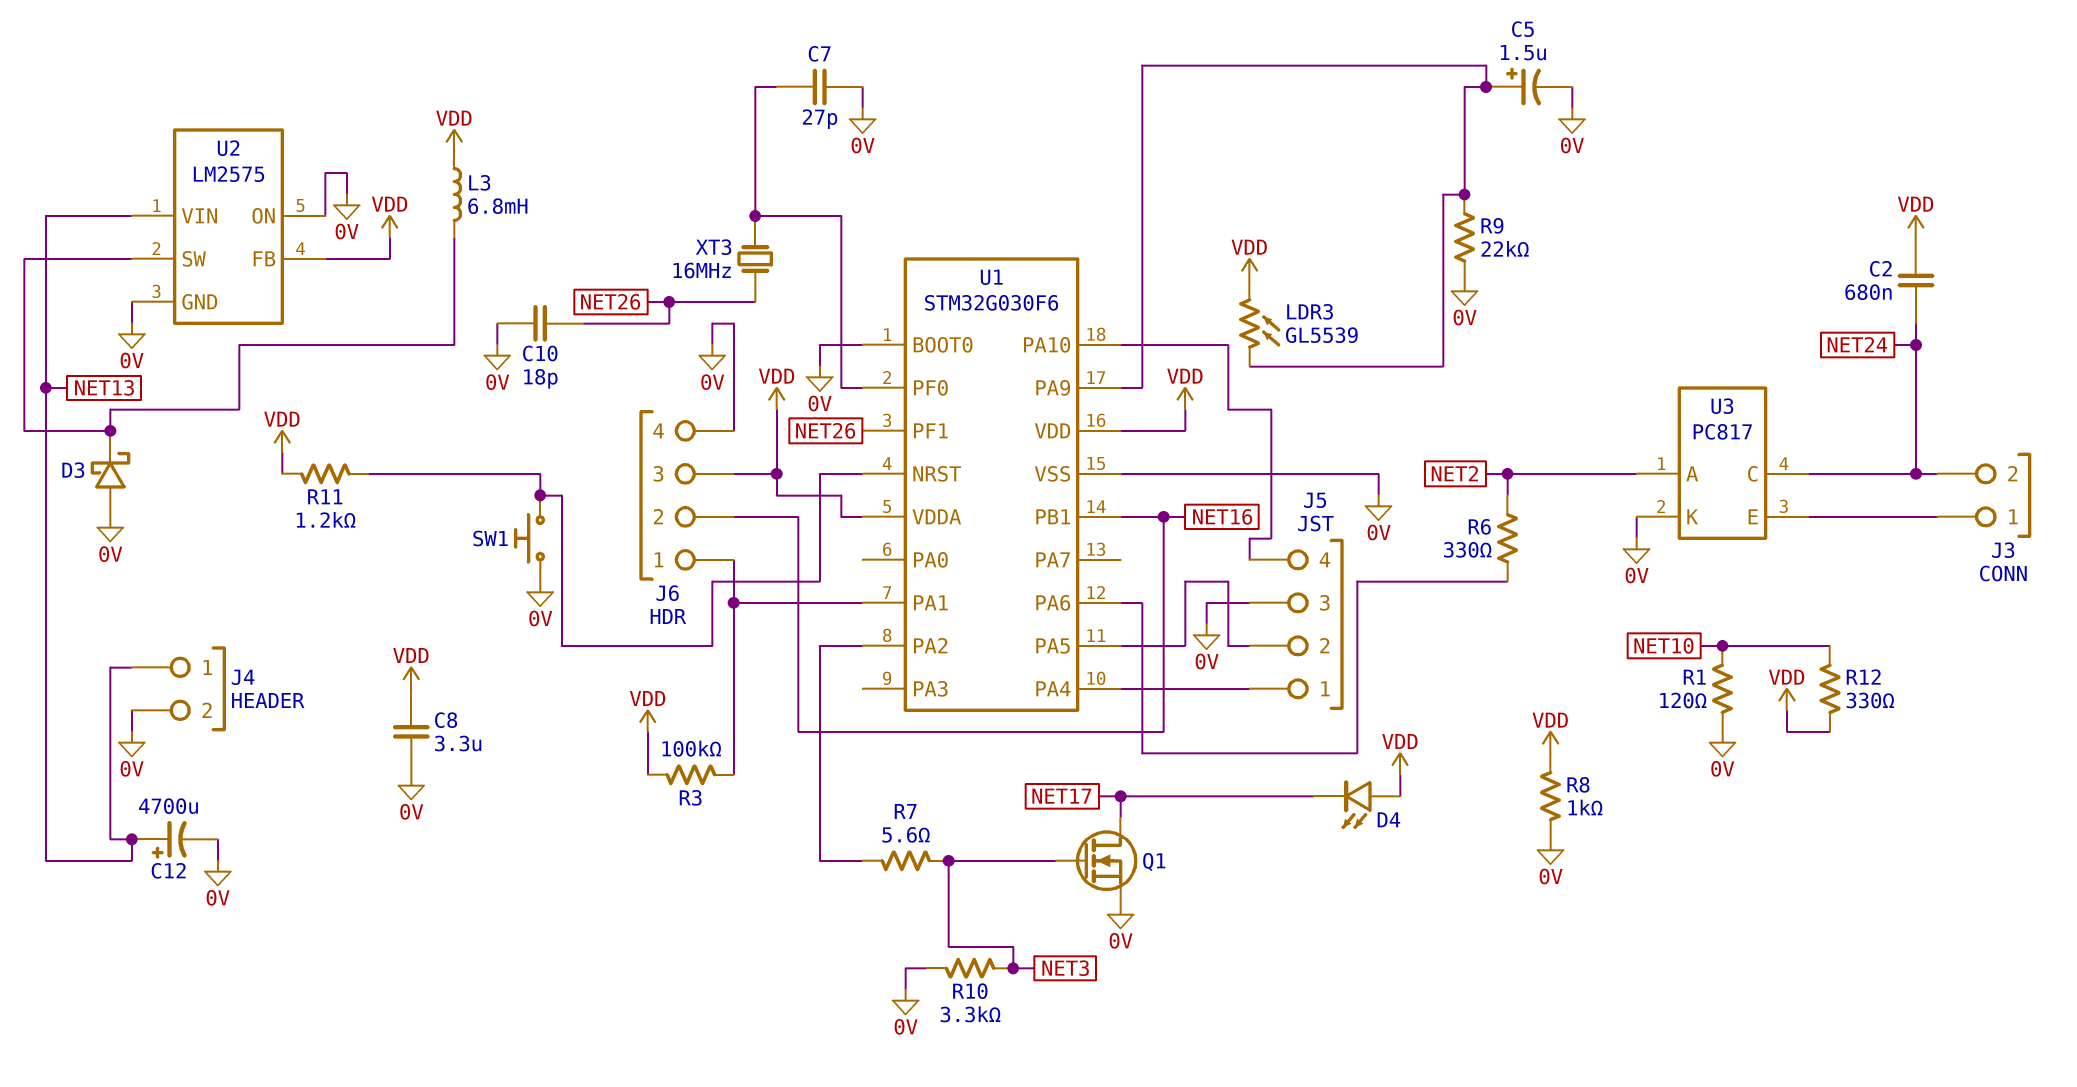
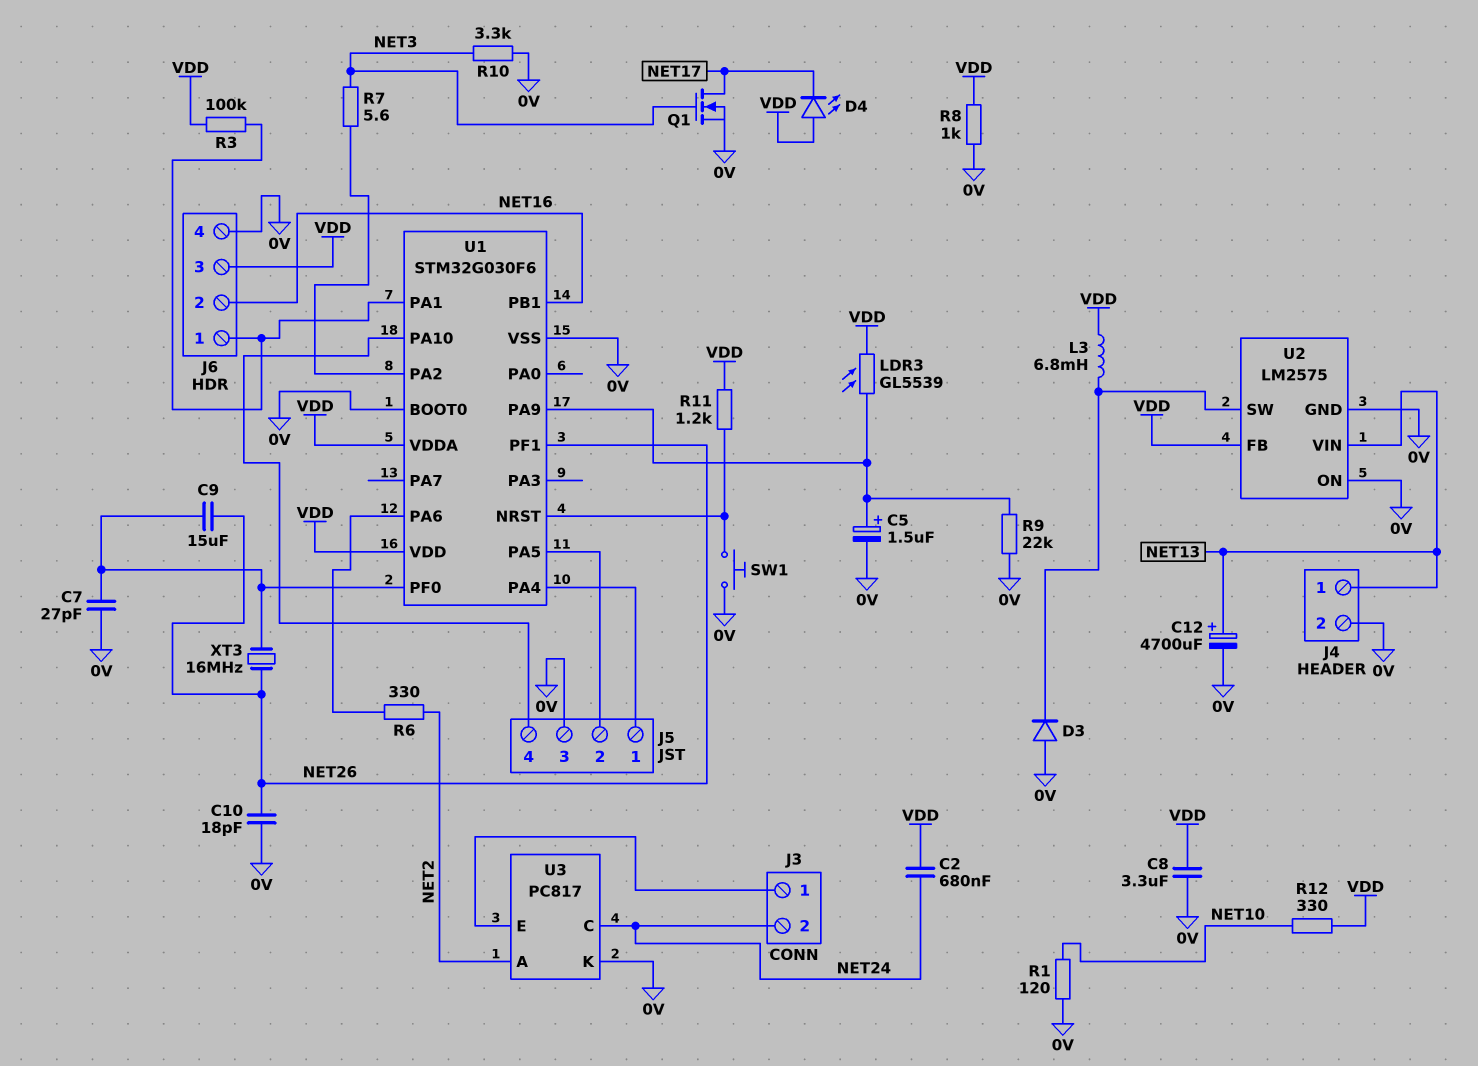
C9: none -> 15uF (NET26, U1/PF0)
D3: schottky (A 0V, K U2/SW) -> diode (A 0V, K U2/SW)

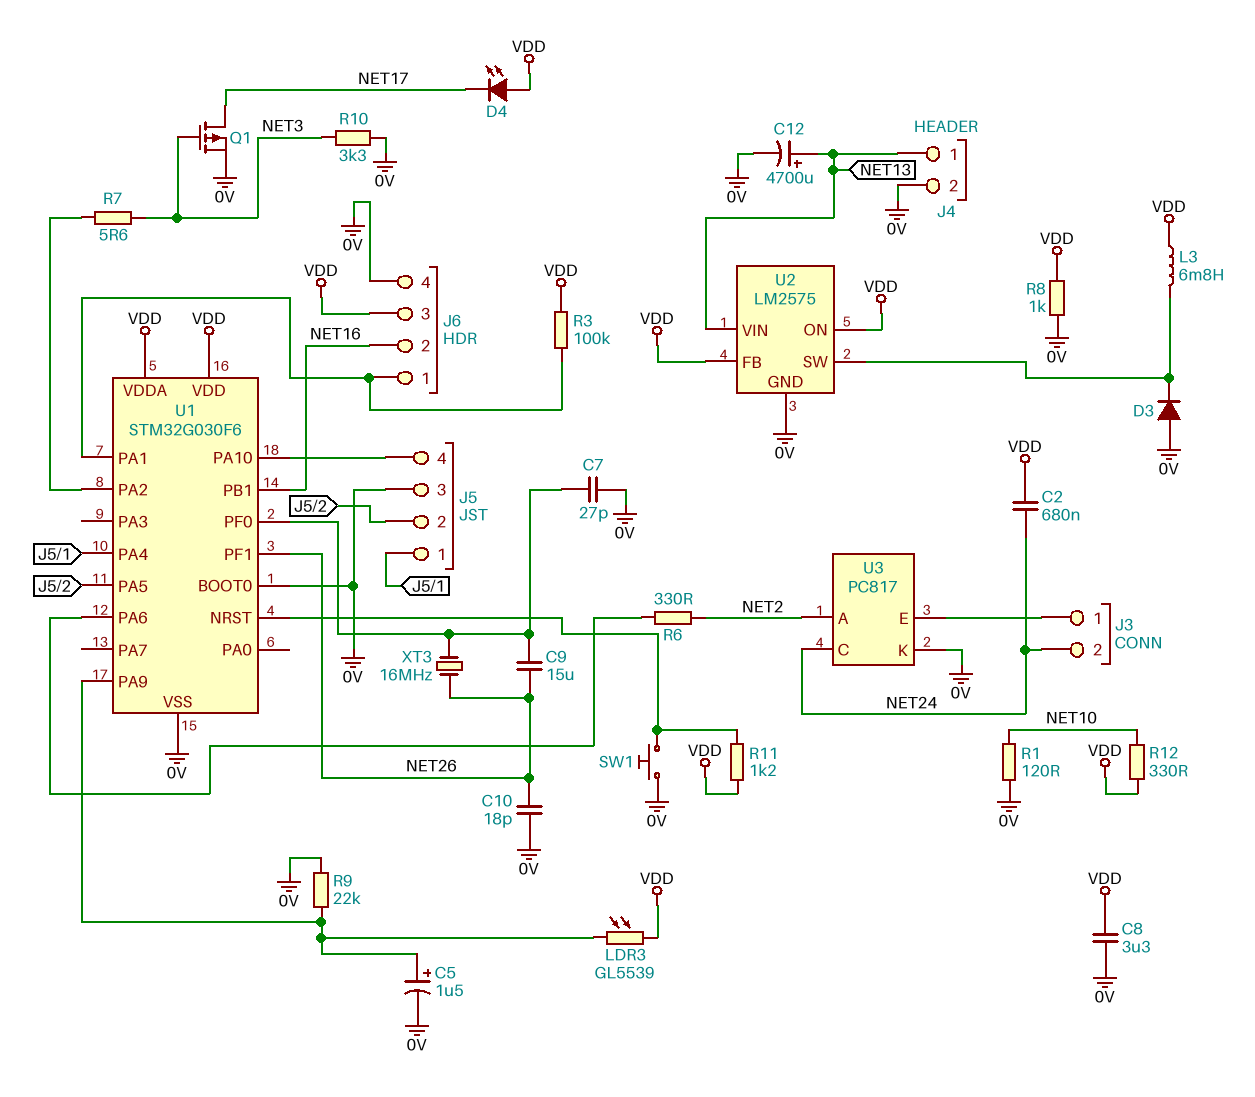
Q1: NMOS (G NET3, D NET17, S 0V) -> PMOS (G NET3, D NET17, S 0V)
U2 pin ON: 0V -> VDD

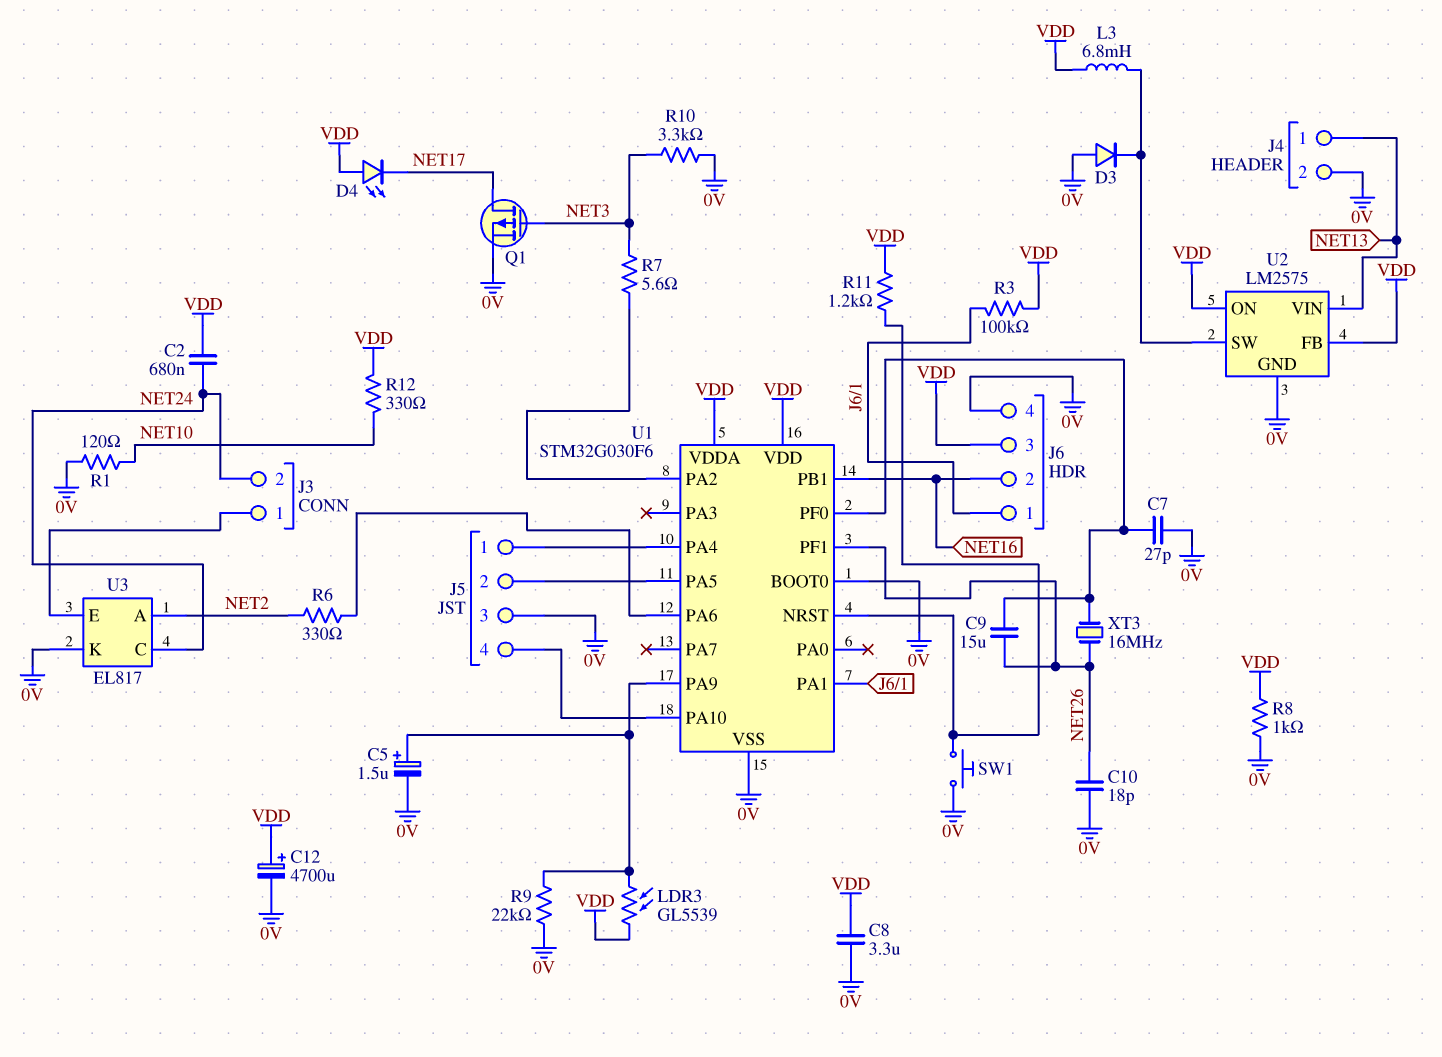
C12: 4700uF (plus NET13, minus 0V) -> 4700uF (plus VDD, minus 0V)
U3: PC817 -> EL817

